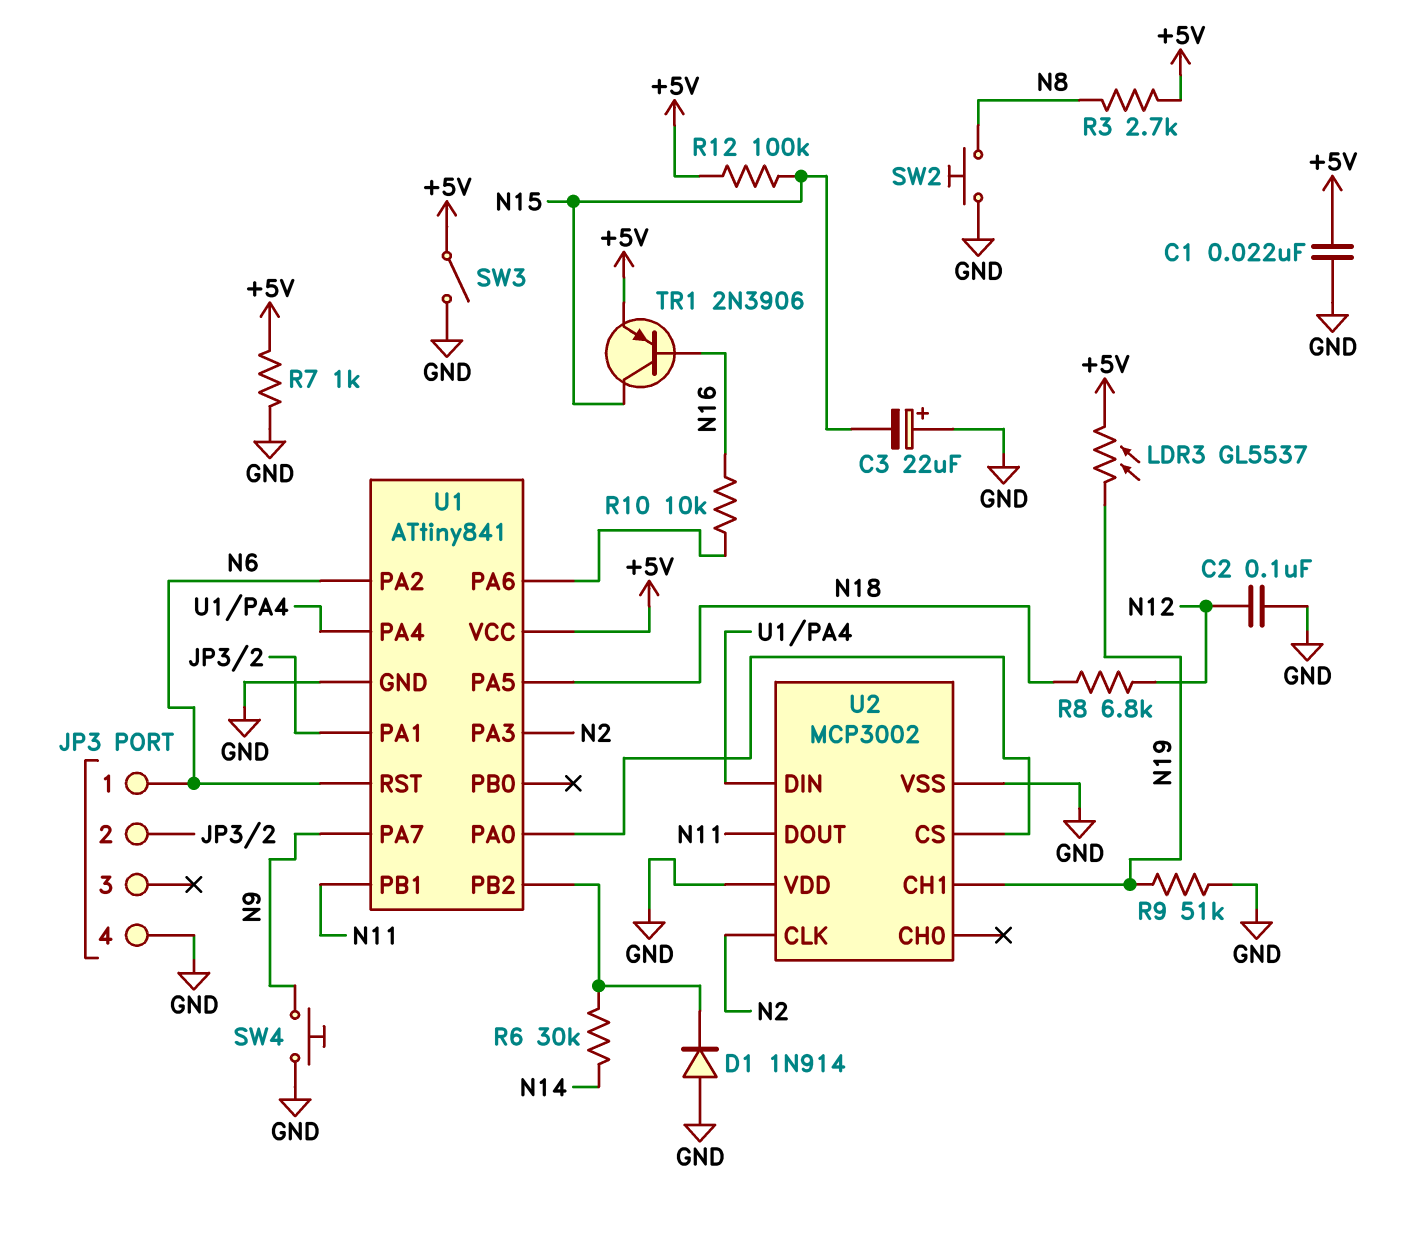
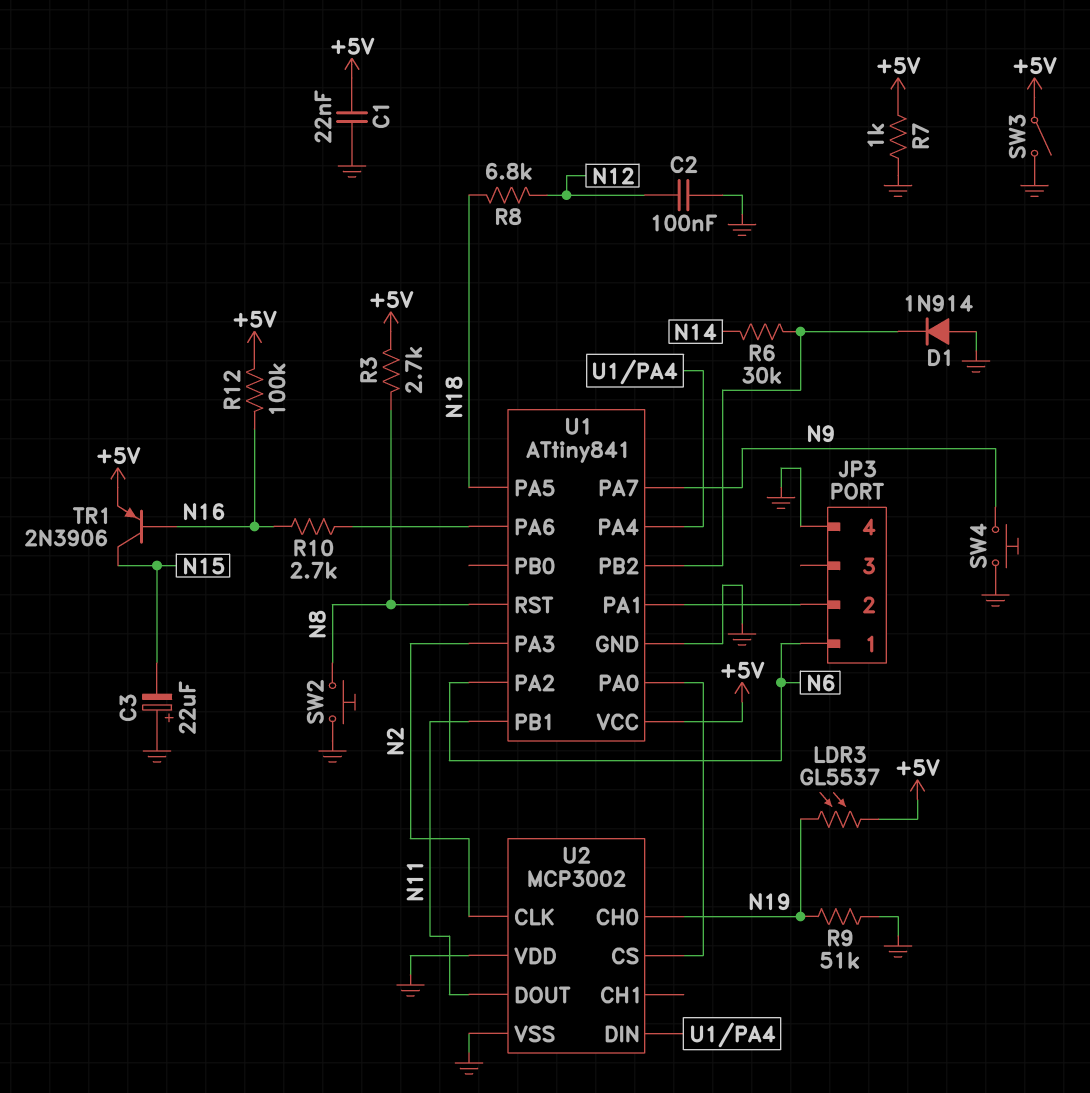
R10: 10k (N16, U1/PA6) -> 2.7k (N16, U1/PA6)
R12: 100k (+5V, N15) -> 100k (+5V, N16)
U1 pin RST: N6 -> N8
U2 pin CH0: none -> N19
U2 pin CH1: N19 -> none

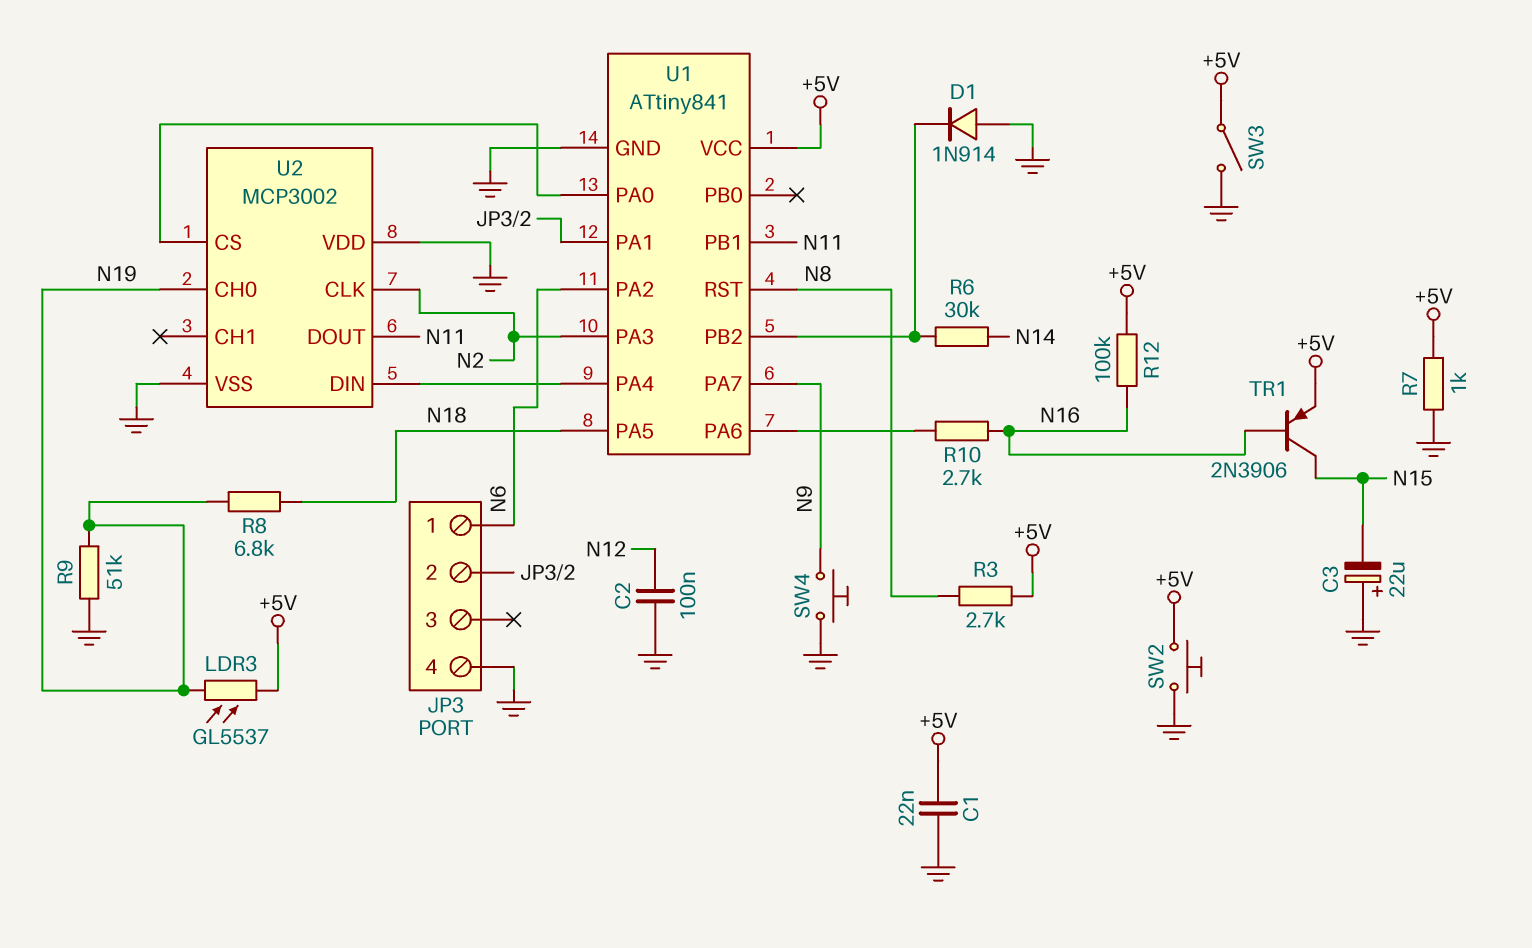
R8: 6.8k (N12, N18) -> 6.8k (N18, N19)
SW2: button (GND, N8) -> button (+5V, GND)

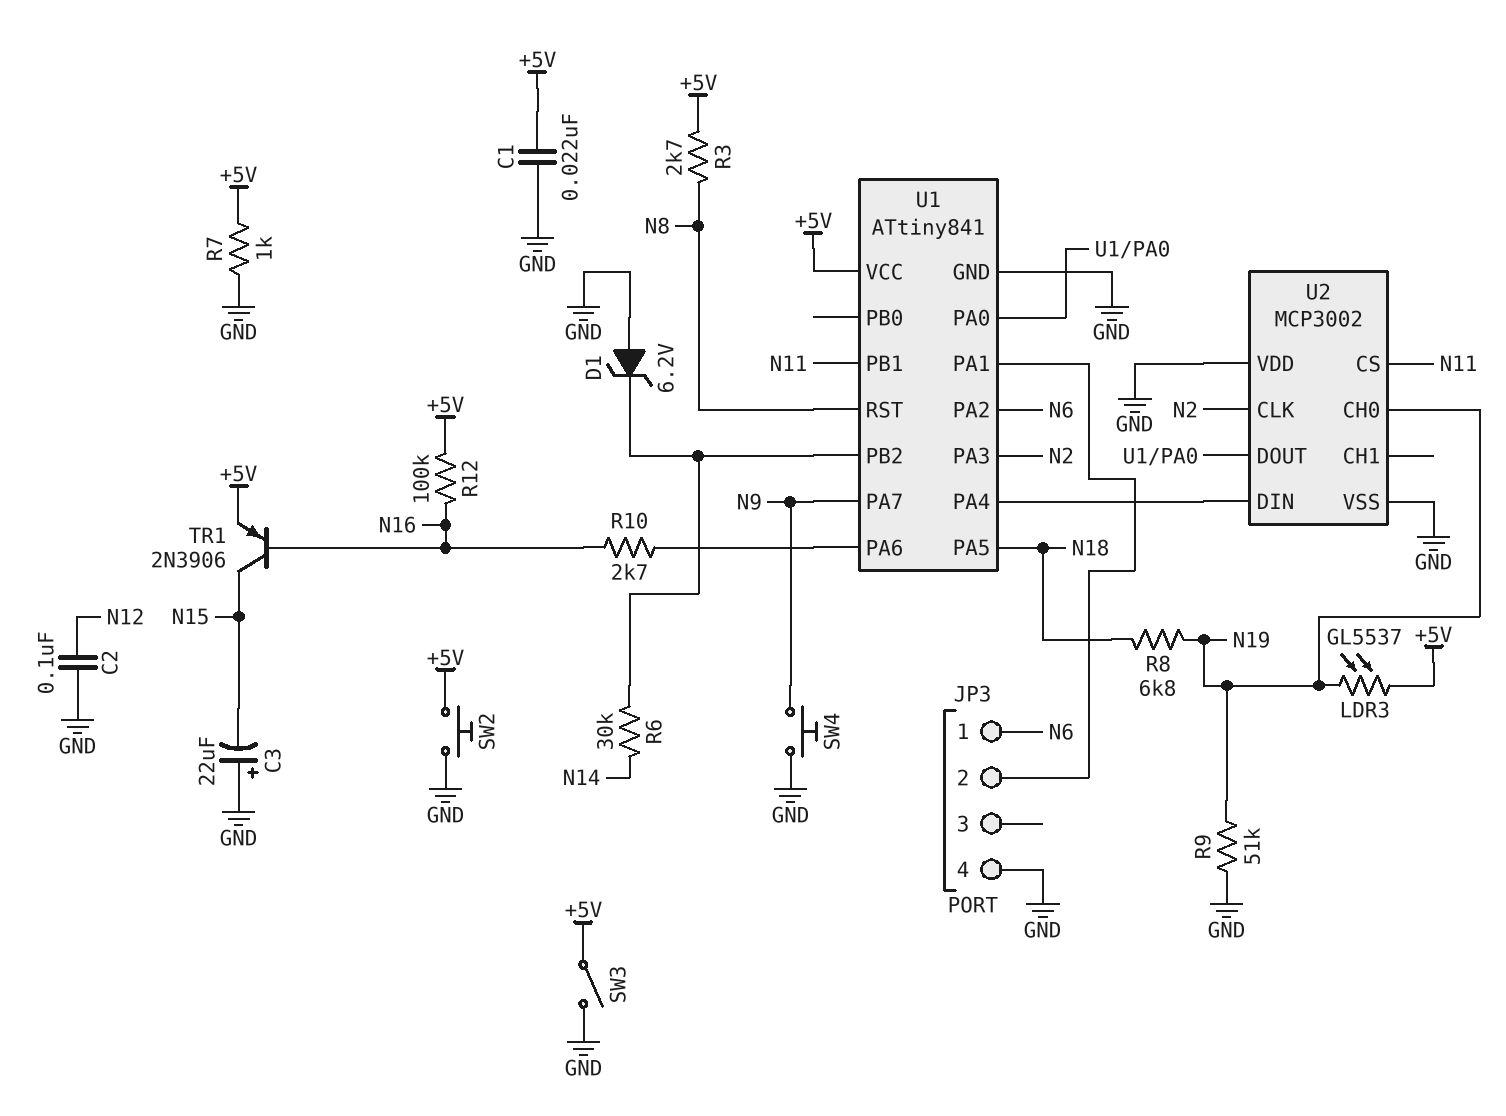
D1: diode 1N914 (A GND, K U1/PB2) -> zener 6.2V (A GND, K U1/PB2)
U2 pin CS: U1/PA0 -> N11
U2 pin DOUT: N11 -> U1/PA0

